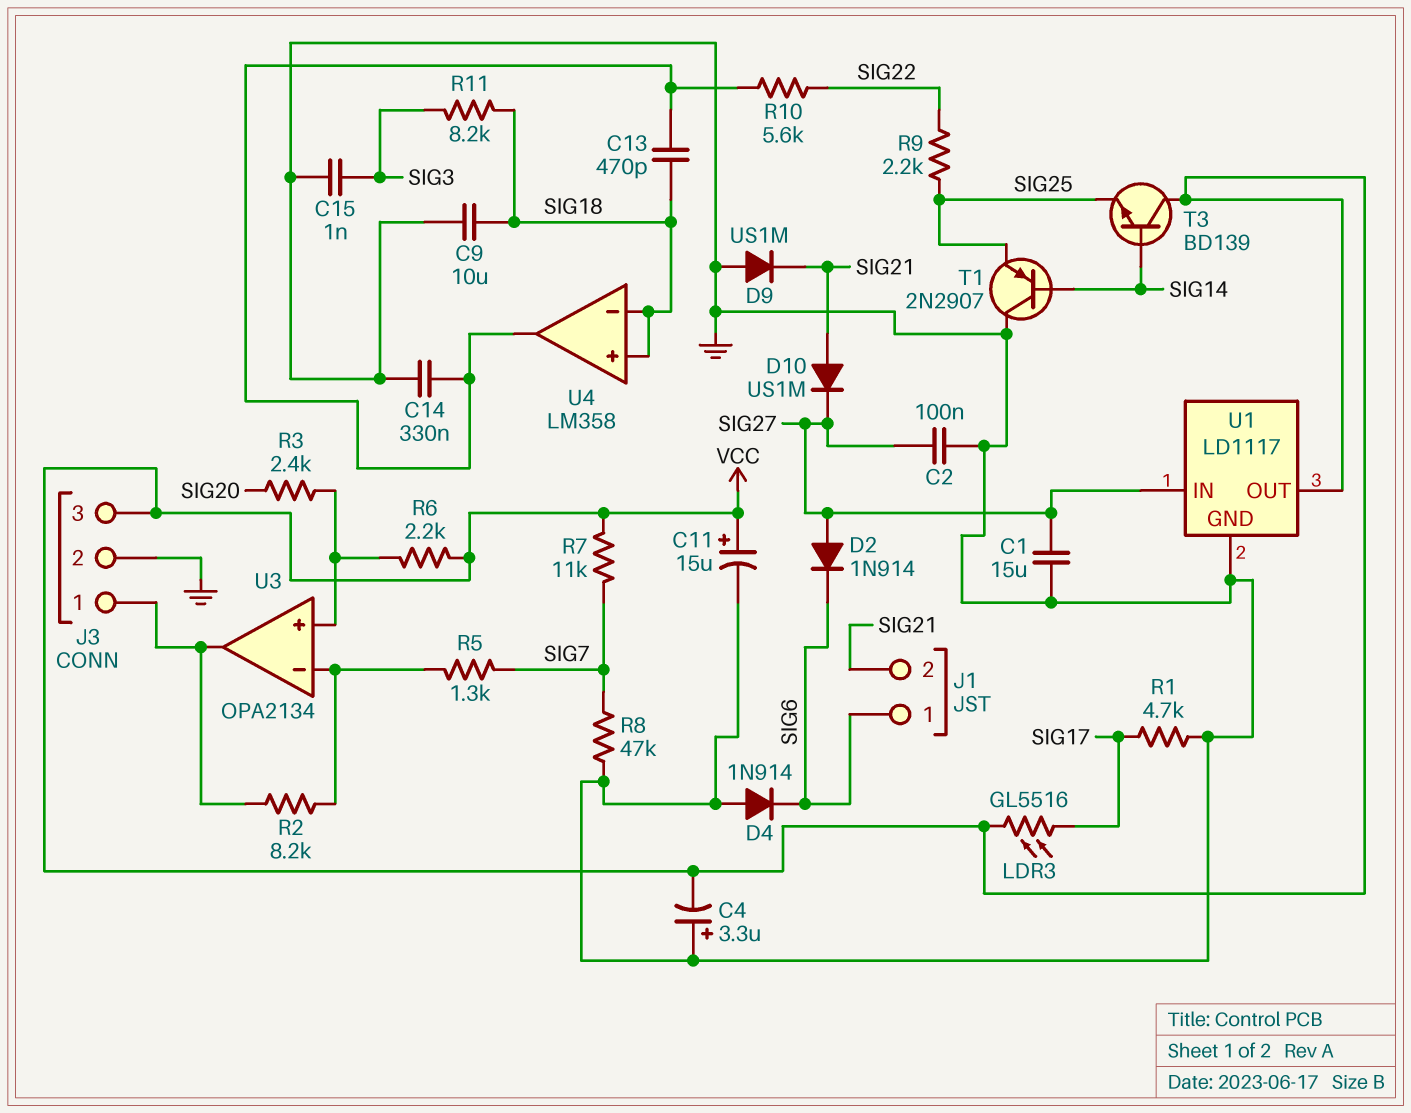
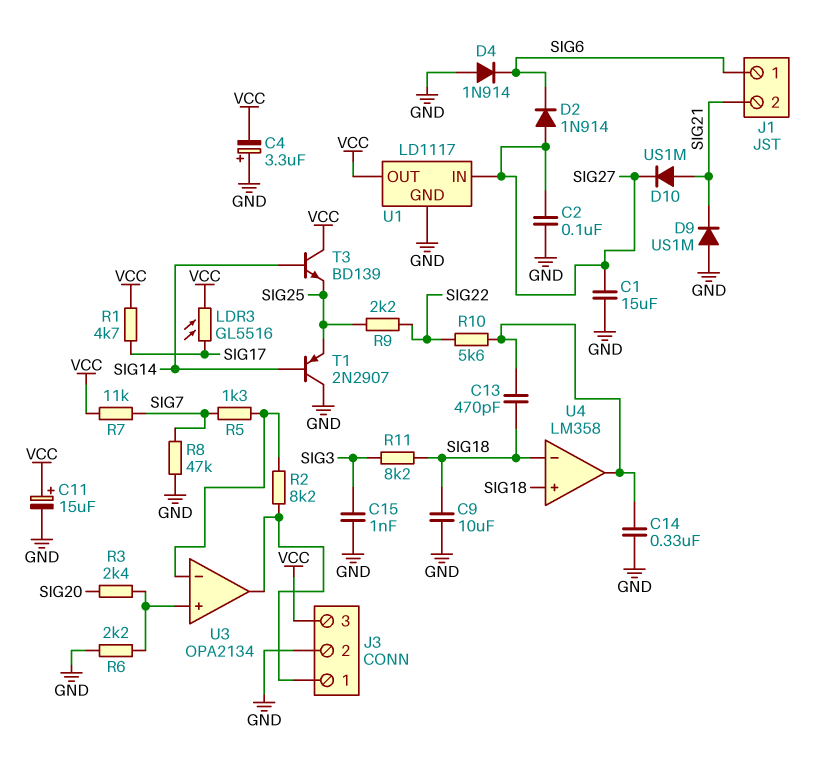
R1: 4.7k (GND, SIG17) -> 4.7k (SIG17, VCC)
R6: 2.2k (U3/in+, VCC) -> 2.2k (GND, U3/in+)

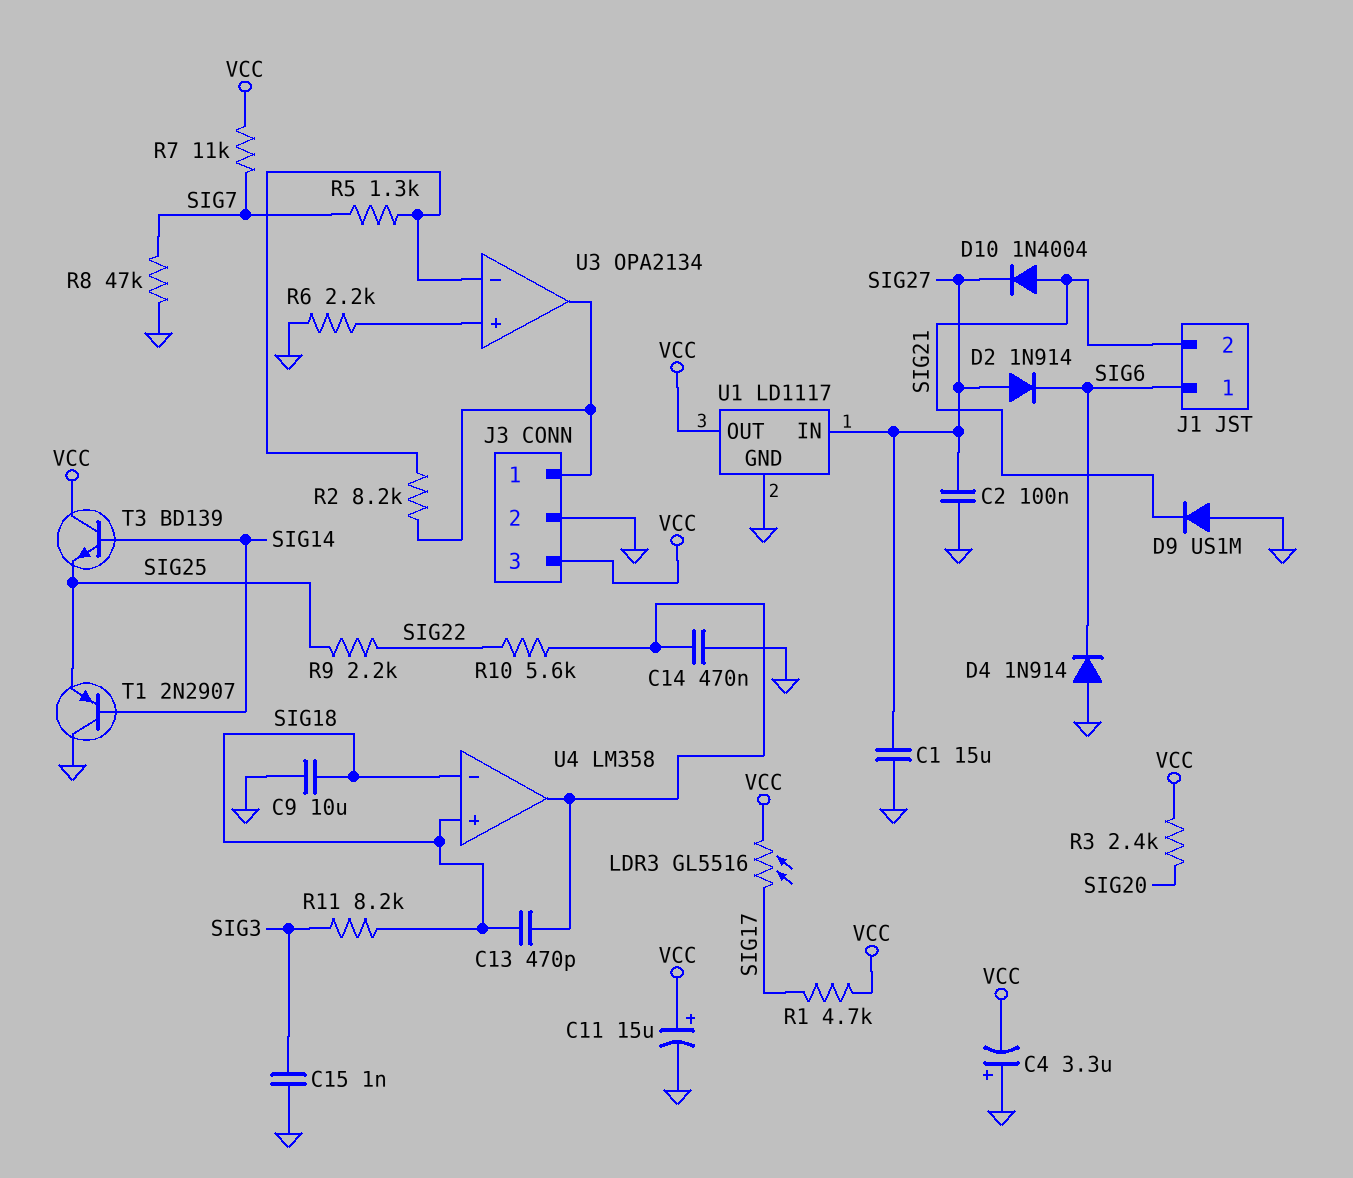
C14: 330nF (GND, U4/out) -> 470nF (GND, U4/out)
D10: diode US1M (A SIG21, K SIG27) -> diode 1N4004 (A SIG21, K SIG27)
R3: 2.4k (SIG20, U3/in+) -> 2.4k (SIG20, VCC)

